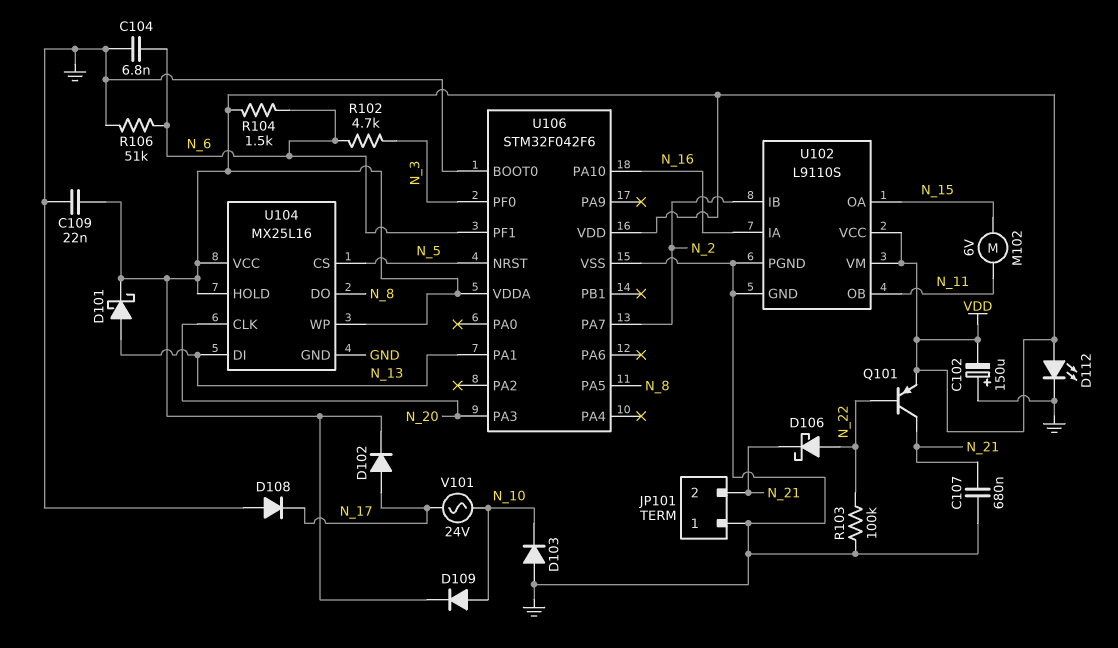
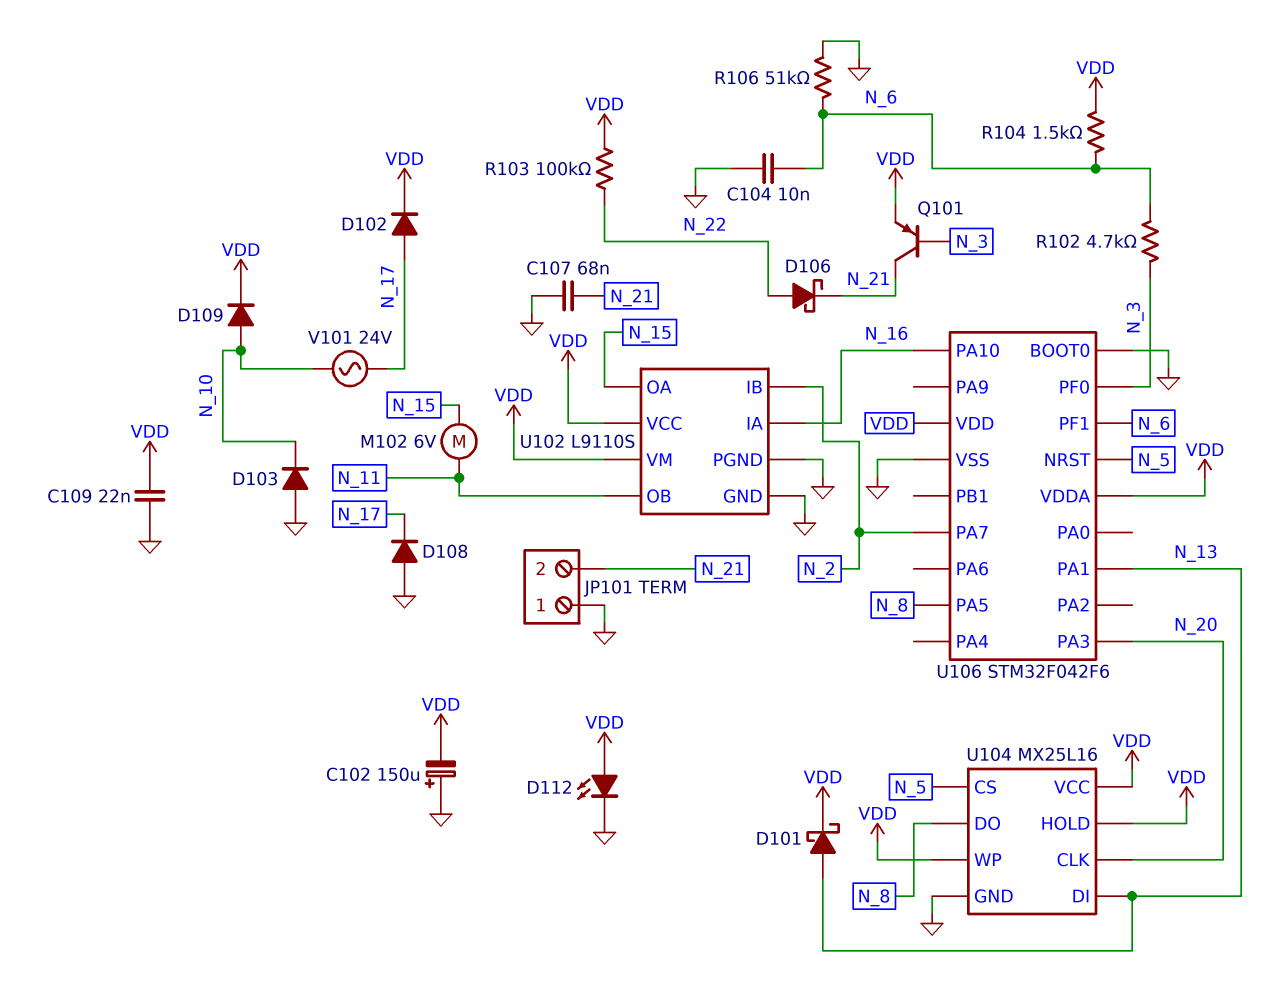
C104: 6.8nF (GND, N_6) -> 10nF (GND, N_6)
C107: 680nF (GND, N_21) -> 68nF (GND, N_21)
Q101: PNP (B N_22, C N_21, E VDD) -> PNP (B N_3, C N_21, E VDD)
R103: 100k (GND, N_22) -> 100k (N_22, VDD)

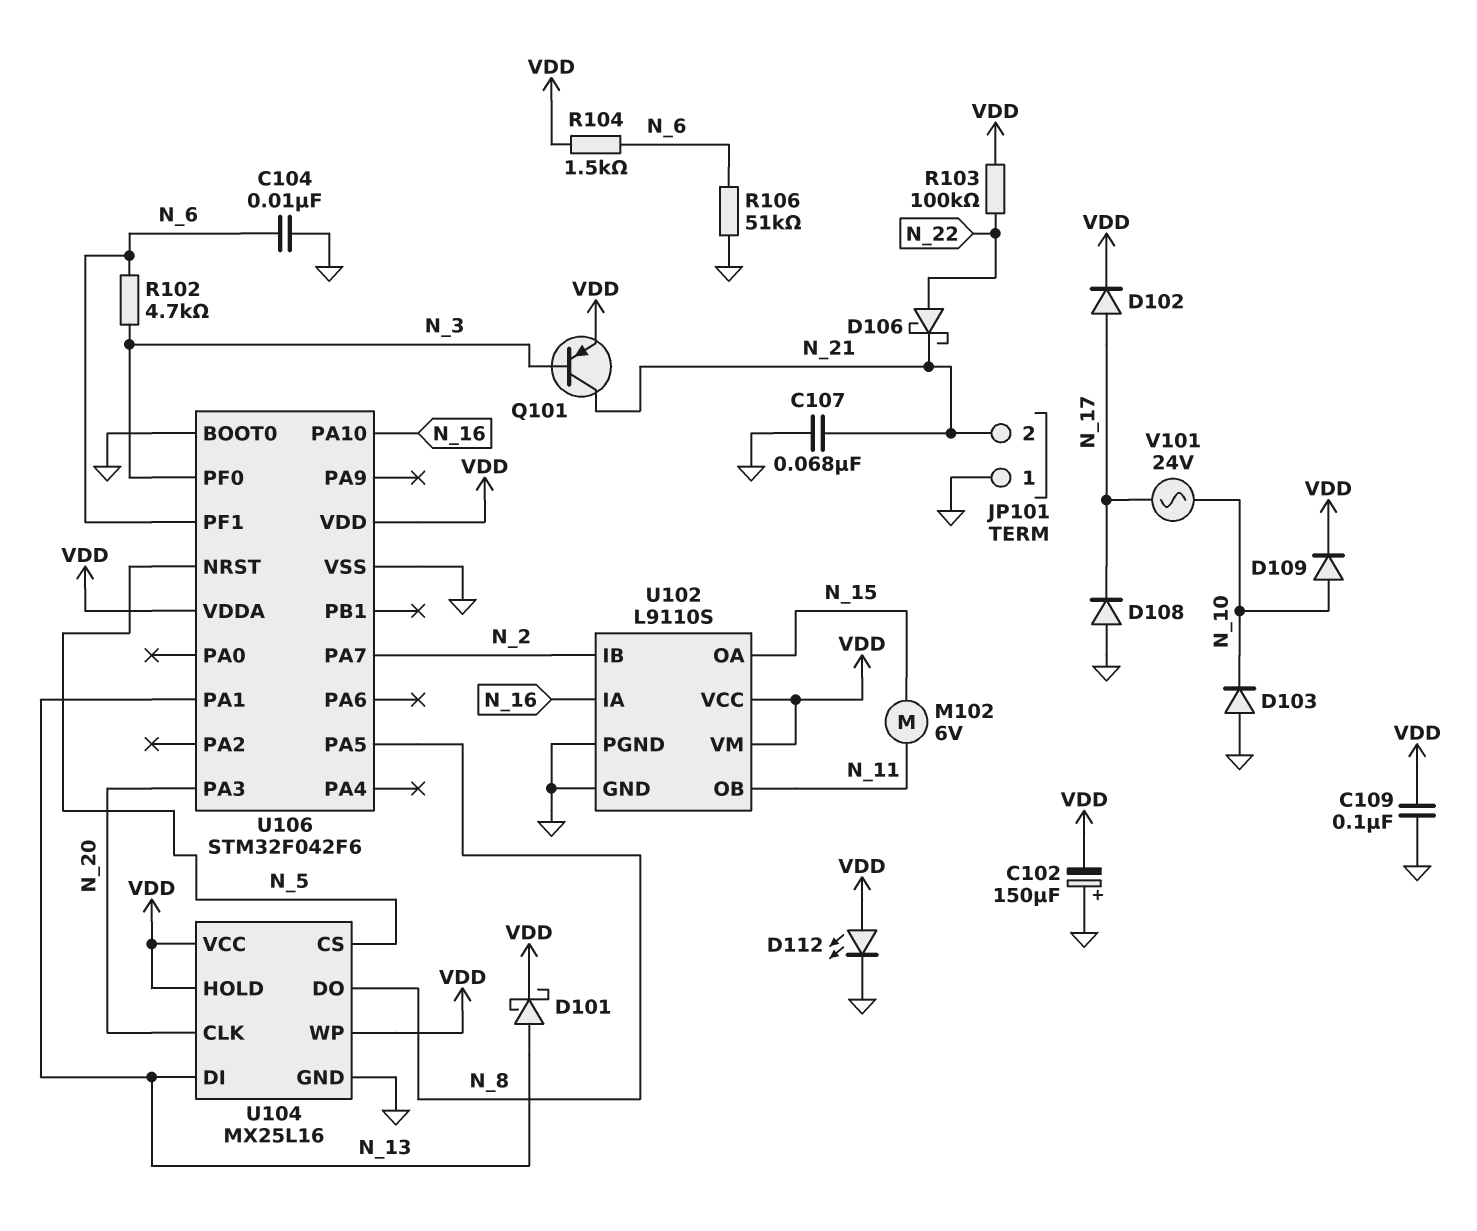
C109: 22nF (GND, VDD) -> 100nF (GND, VDD)

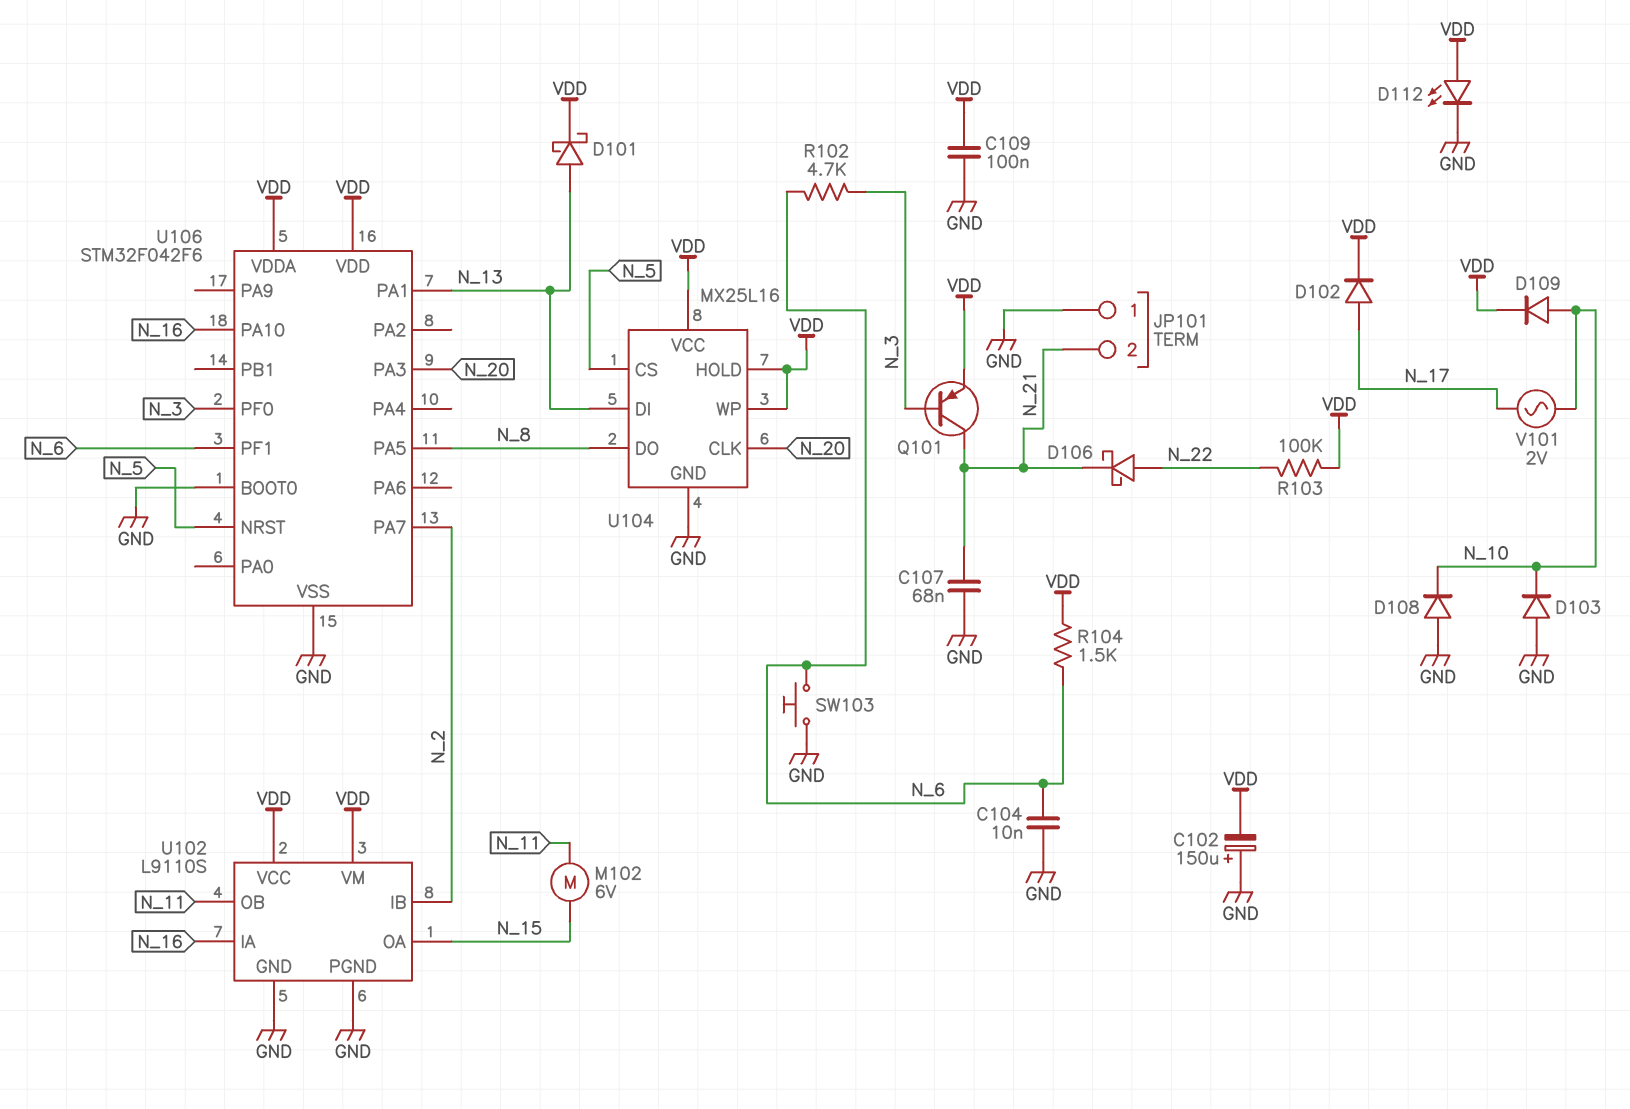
D108: diode (A GND, K N_17) -> diode (A GND, K N_10)
R106: 51k (GND, N_6) -> none
SW103: none -> button (GND, N_6)
V101: AC 24V (N_10, N_17) -> AC 2V (N_10, N_17)

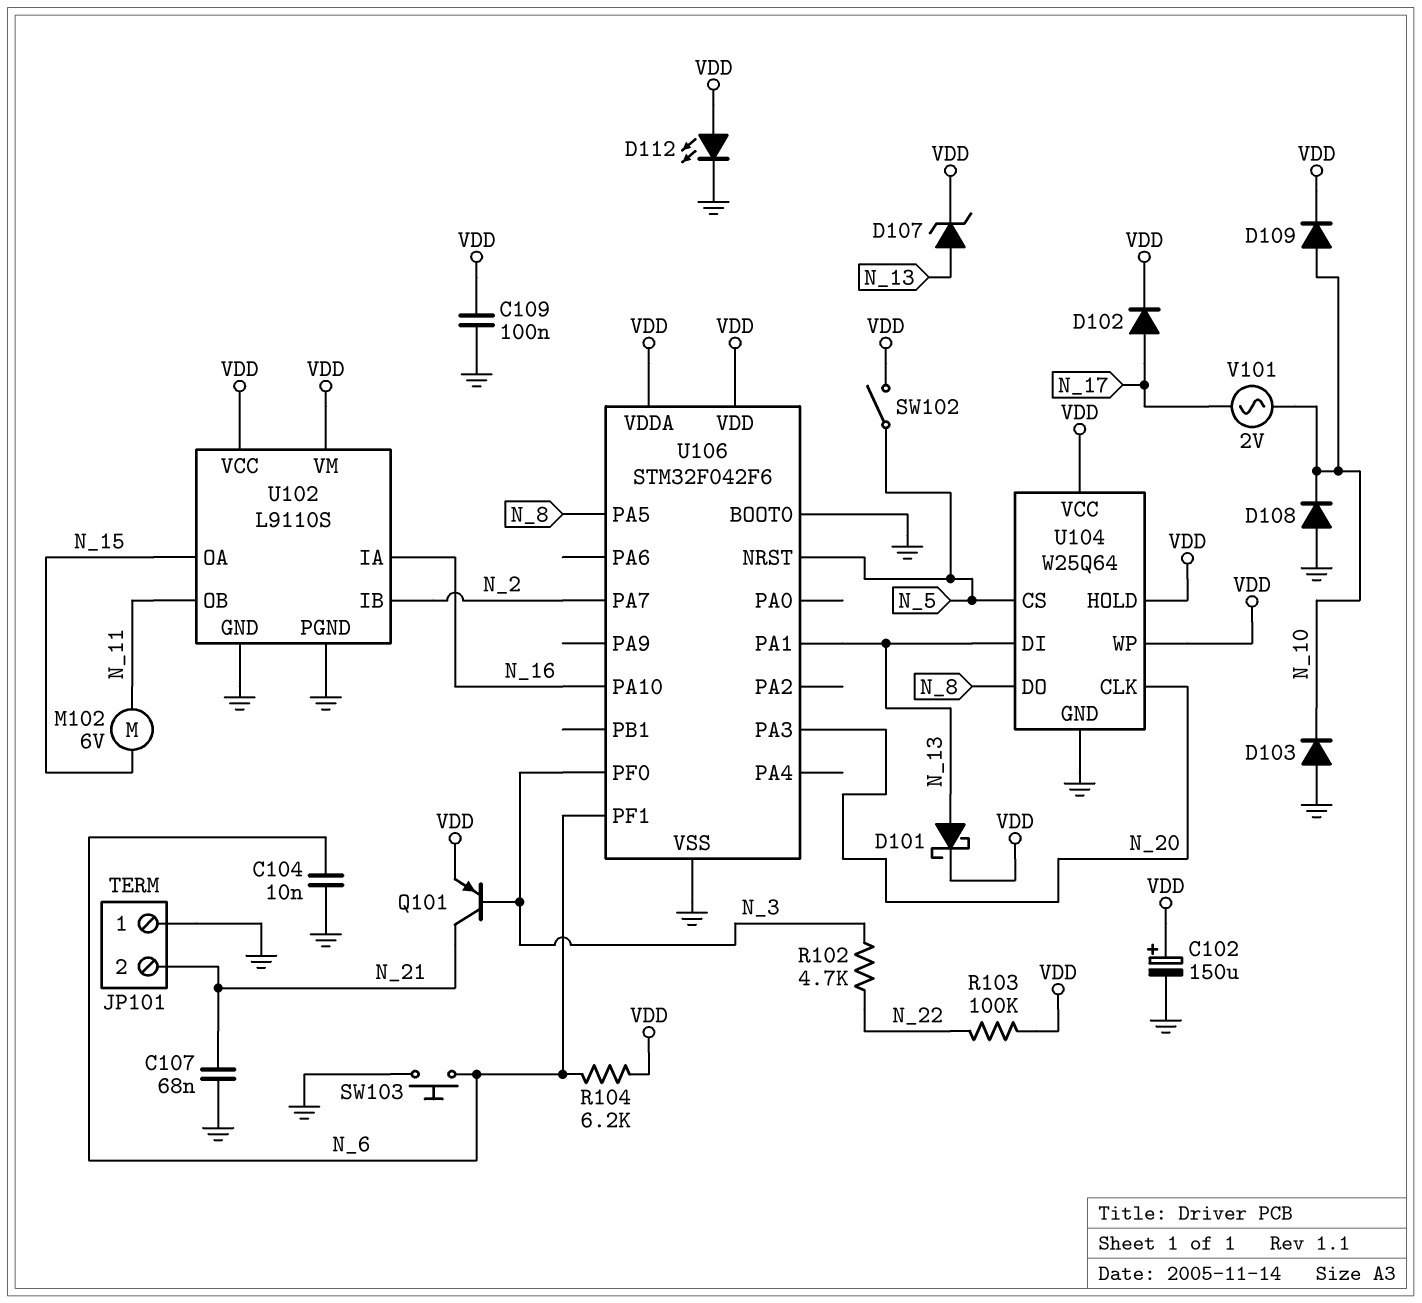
C102: 150uF (plus GND, minus VDD) -> 150uF (plus VDD, minus GND)
D106: schottky (A N_22, K N_21) -> none
D107: none -> zener (A N_13, K VDD)
R102: 4.7k (N_3, N_6) -> 4.7k (N_3, N_22)
R104: 1.5k (N_6, VDD) -> 6.2k (N_6, VDD)
SW102: none -> switch (N_5, VDD)
U104: MX25L16 -> W25Q64

